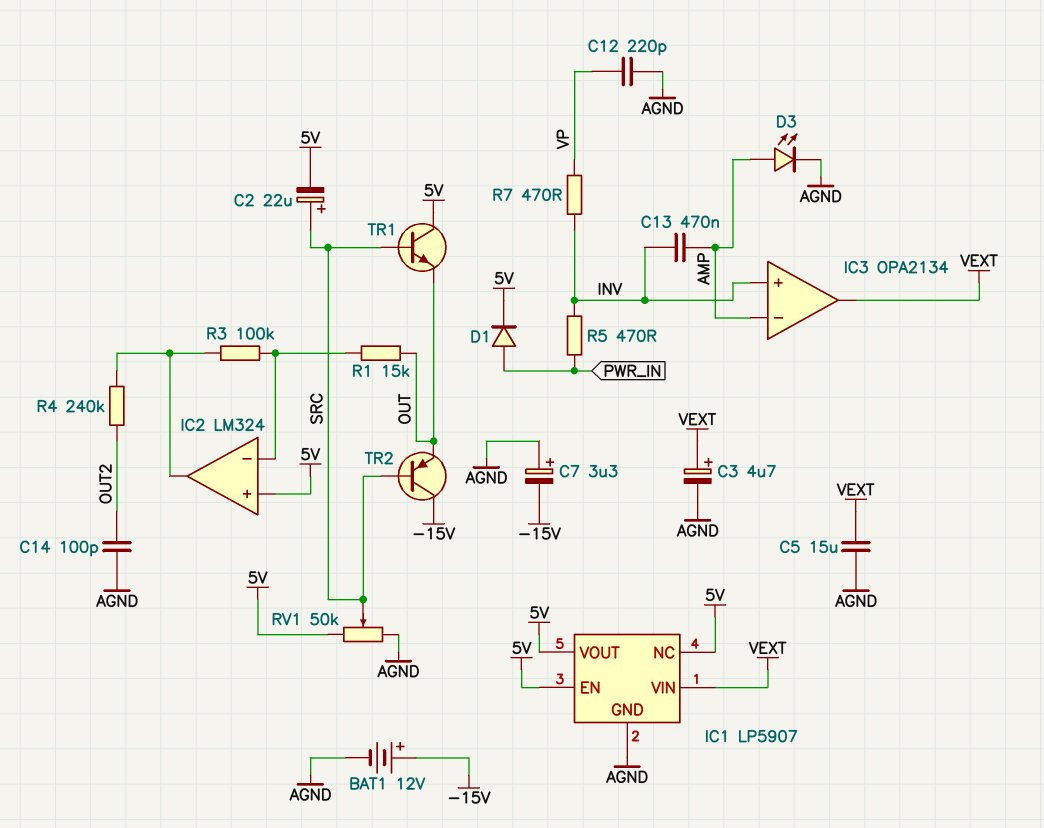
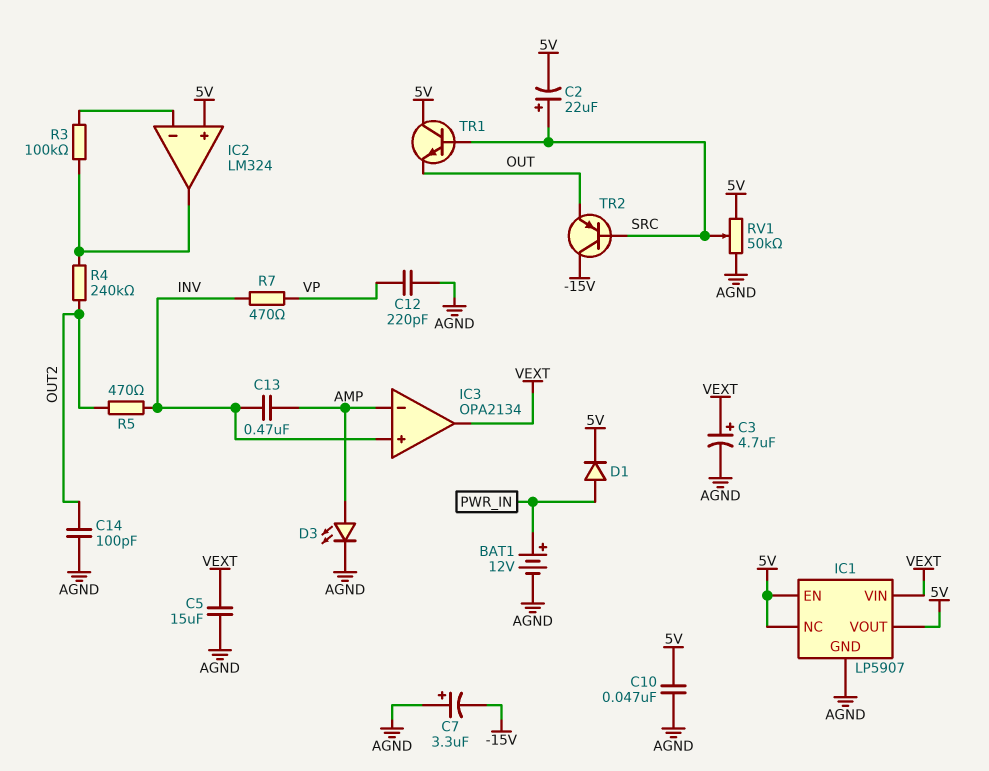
BAT1: 12V (plus -15V, minus AGND) -> 12V (plus PWR_IN, minus AGND)
C10: none -> 47nF (5V, AGND)
R1: 15k (IC2/in-, OUT) -> none
R5: 470 (INV, PWR_IN) -> 470 (INV, OUT2)

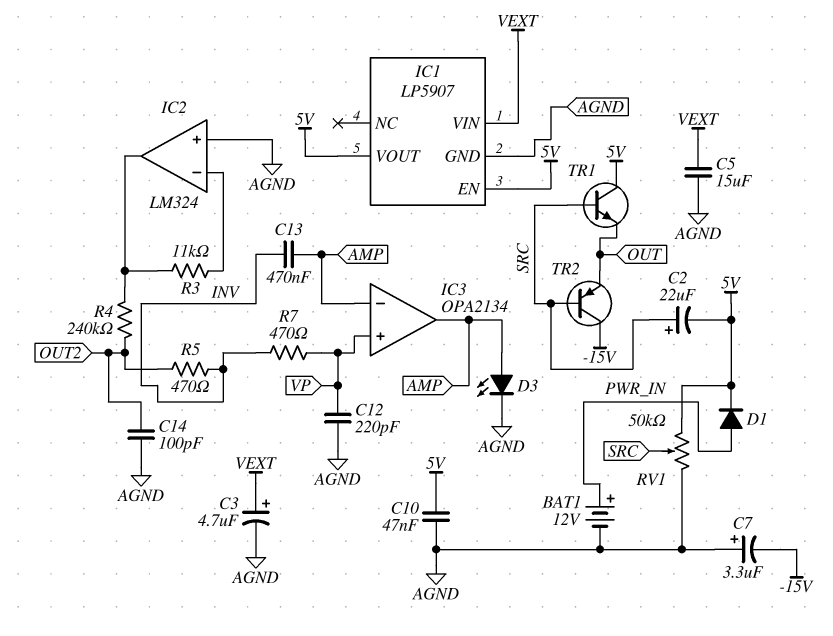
IC1 pin NC: 5V -> none
IC2 pin in+: 5V -> AGND
IC3 pin in+: INV -> VP
IC3 pin out: VEXT -> AMP
R3: 100k (IC2/in-, IC2/out) -> 11k (IC2/in-, IC2/out)

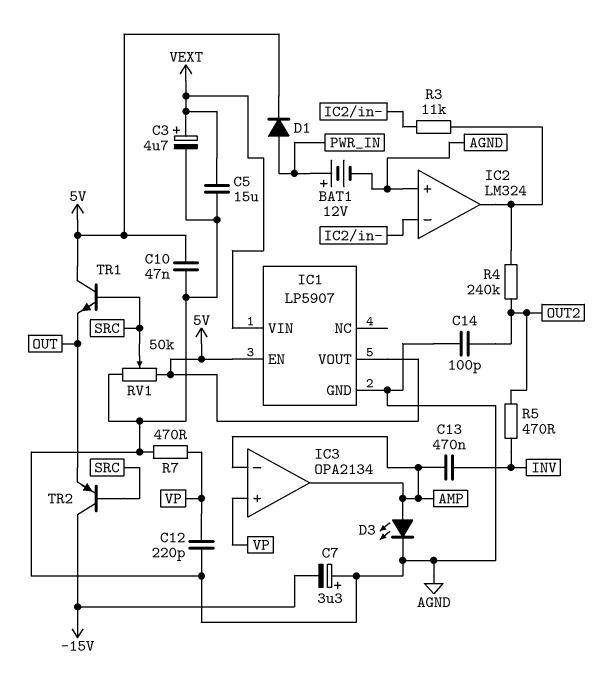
C2: 22uF (plus SRC, minus 5V) -> none
R7: 470 (INV, VP) -> 470 (AGND, VP)

